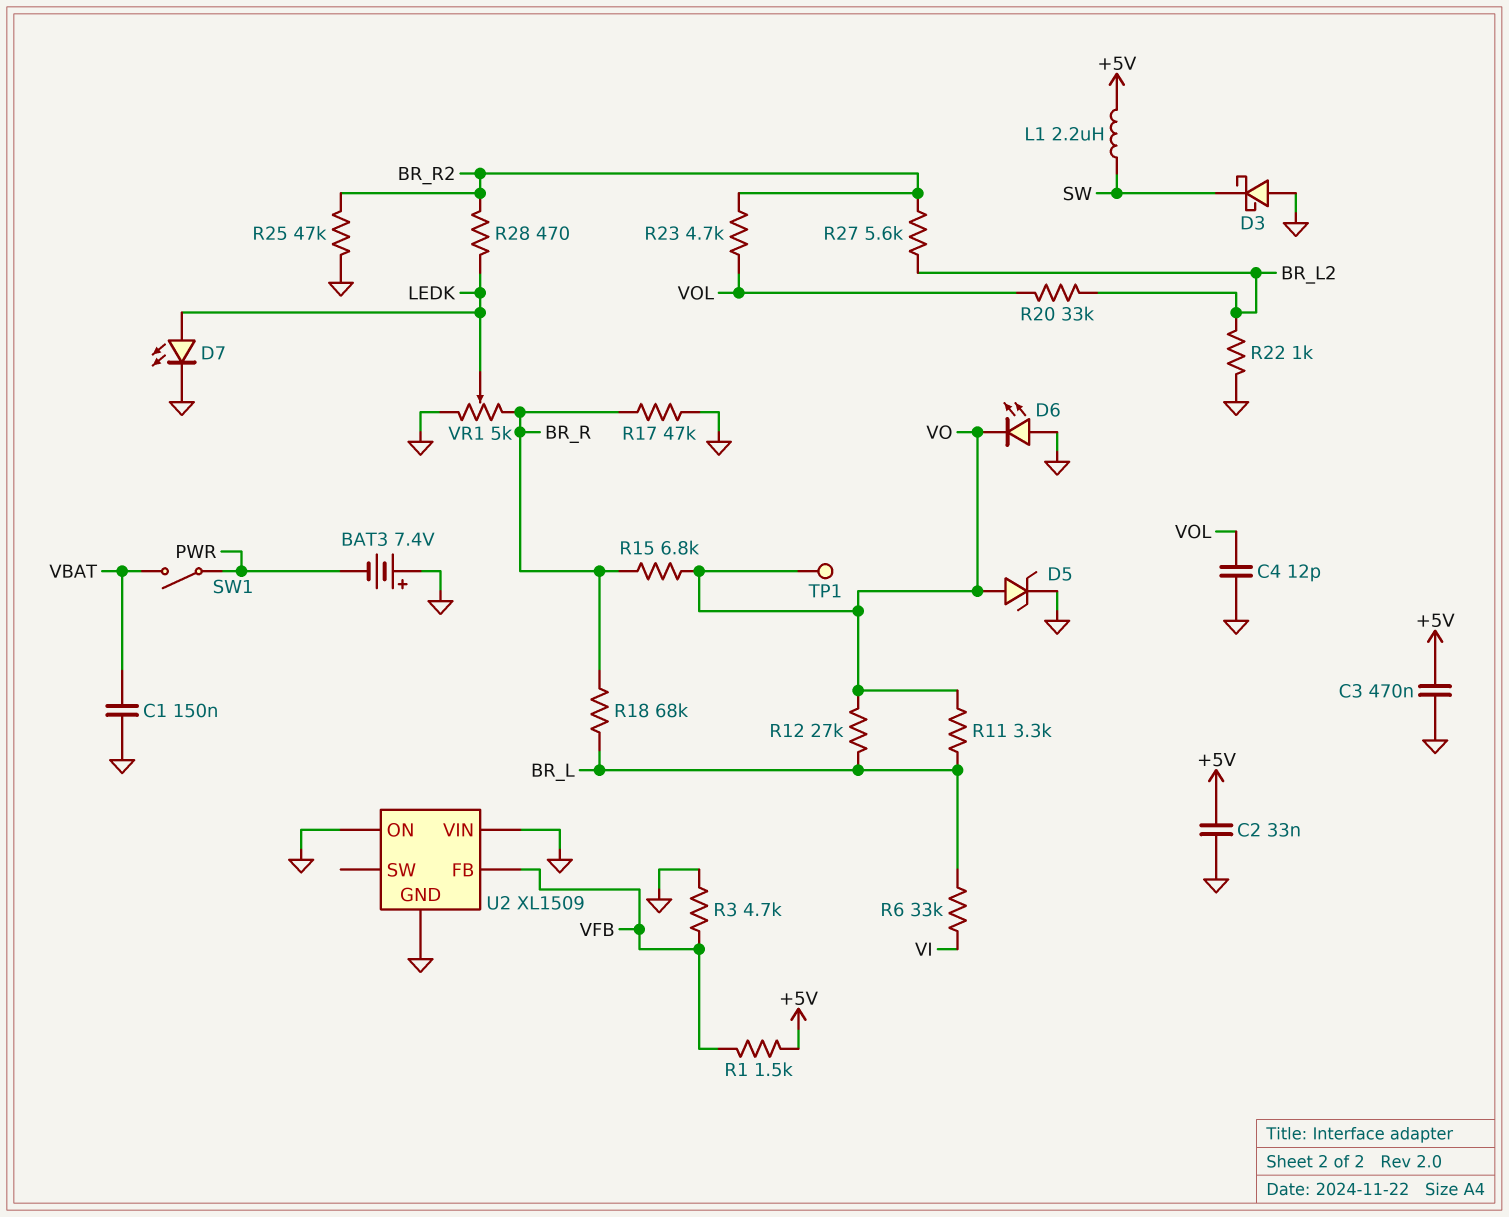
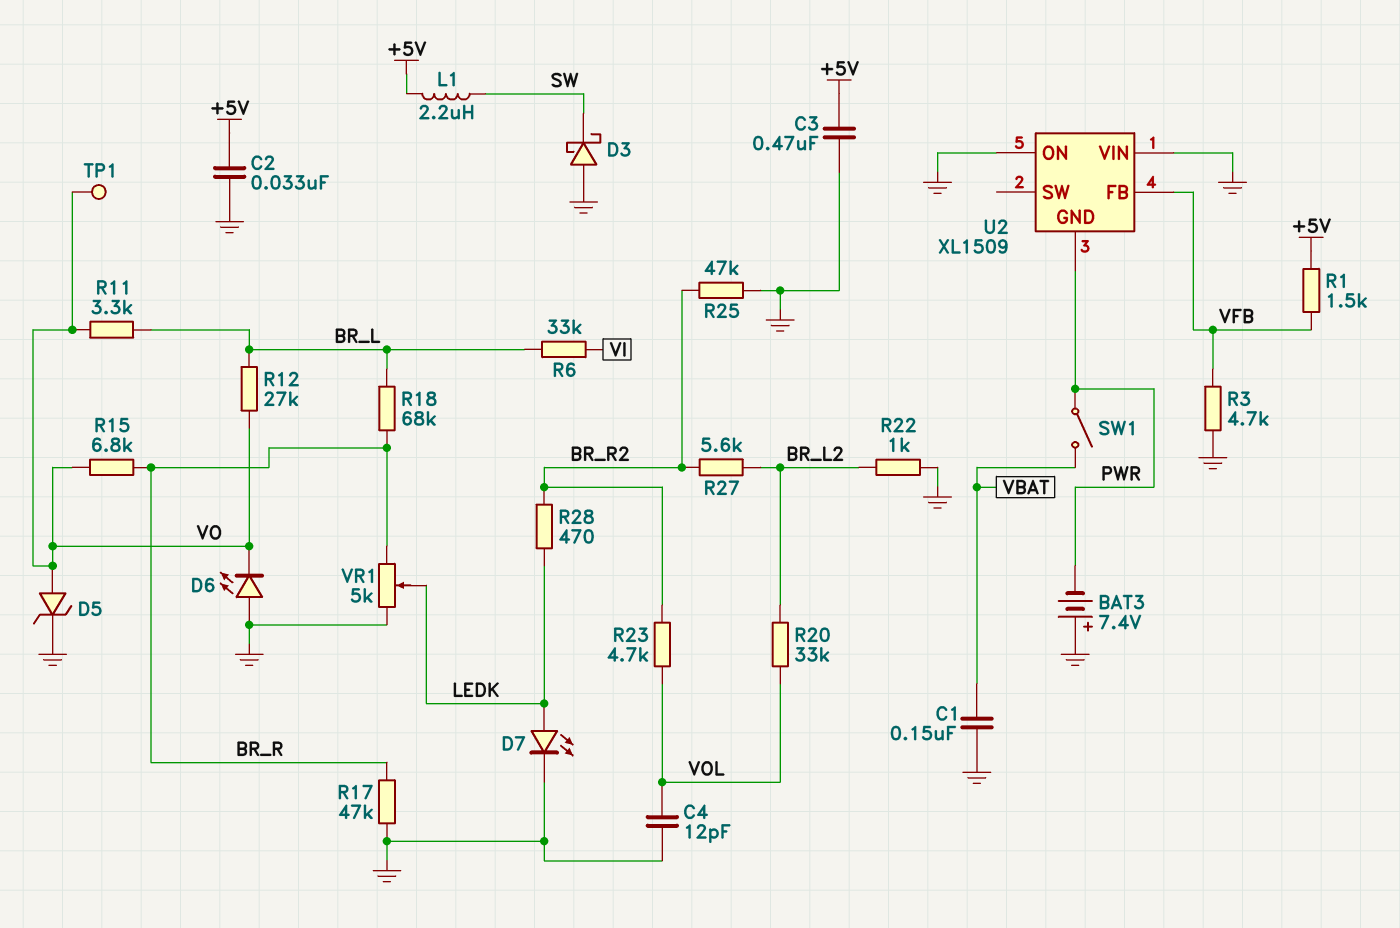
U2 pin GND: GND -> PWR

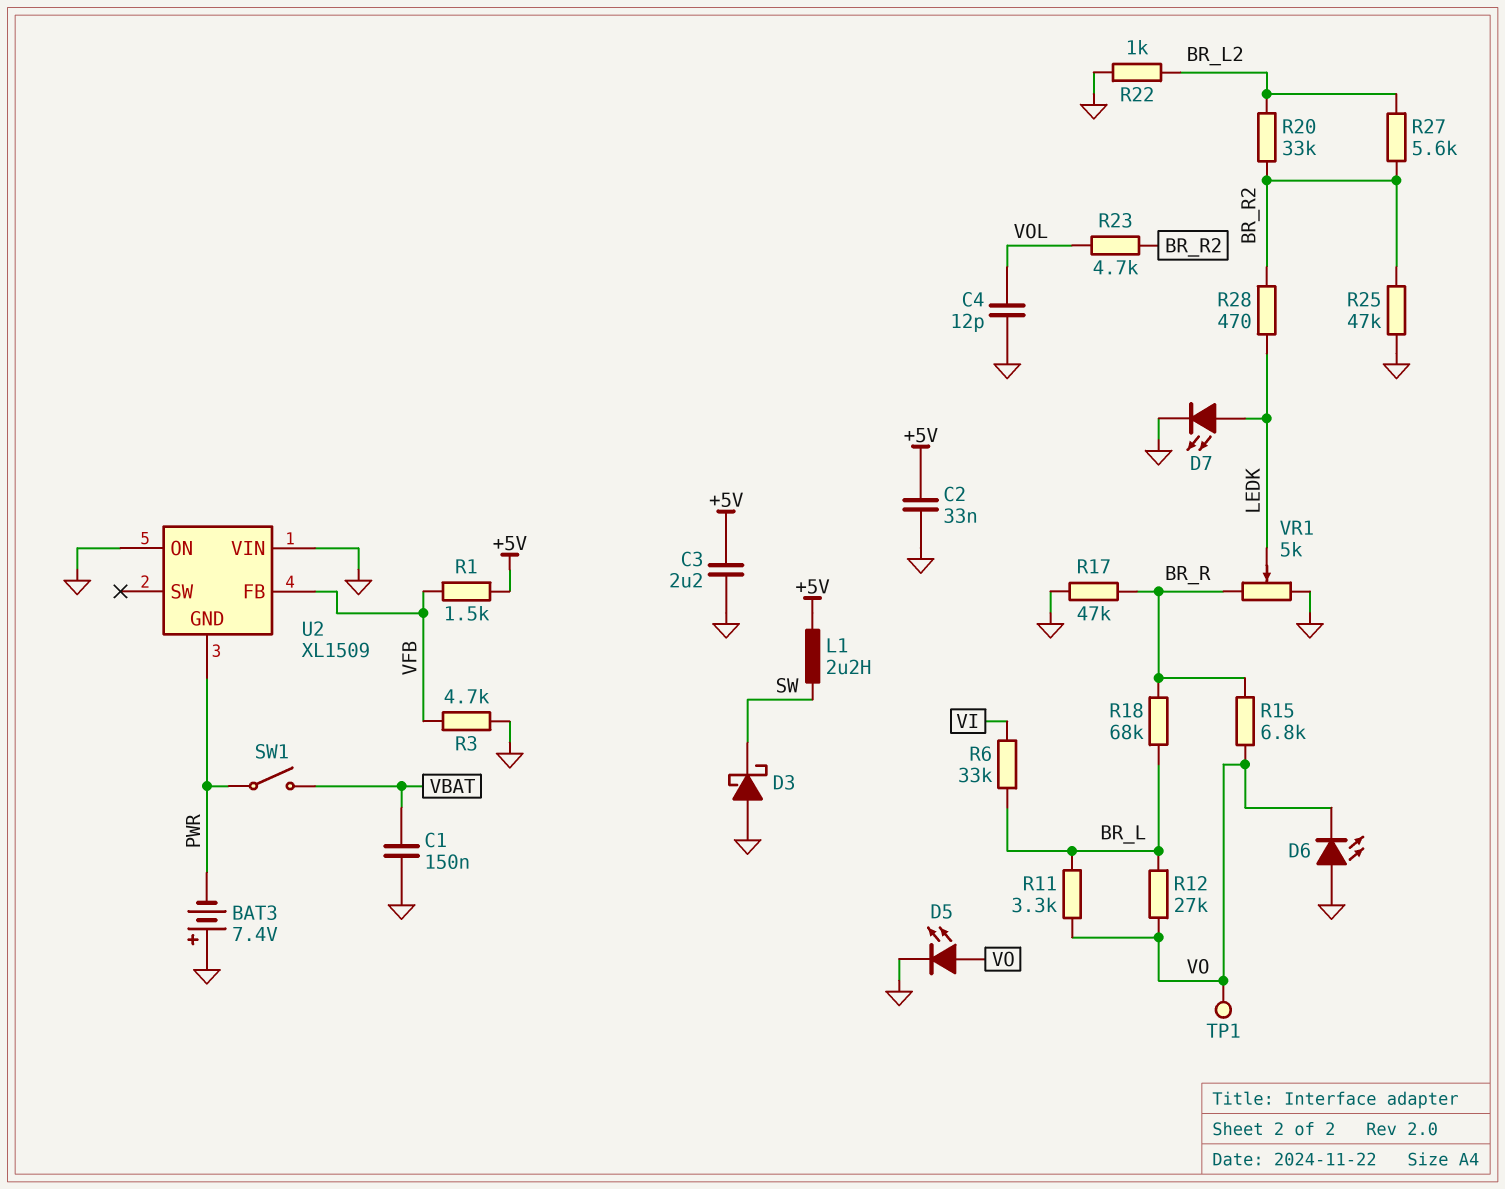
C3: 470nF (+5V, GND) -> 2.2uF (+5V, GND)
D5: zener (A VO, K GND) -> LED (A VO, K GND)
R20: 33k (BR_L2, VOL) -> 33k (BR_L2, BR_R2)

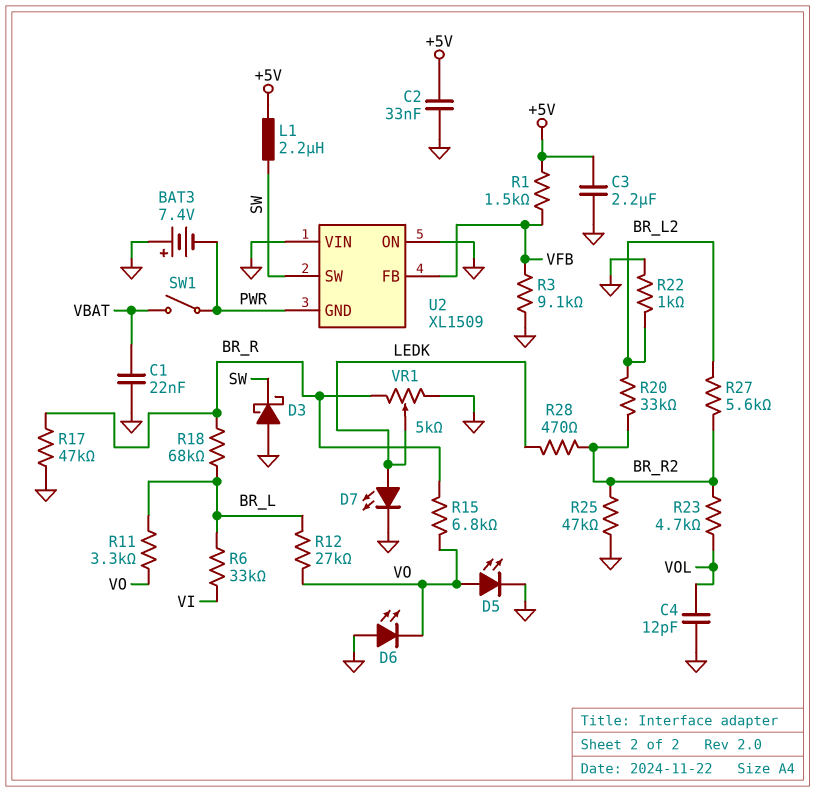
C1: 150nF (GND, VBAT) -> 22nF (GND, VBAT)
R3: 4.7k (GND, VFB) -> 9.1k (GND, VFB)
TP1: test point (VO) -> none
U2 pin SW: none -> SW

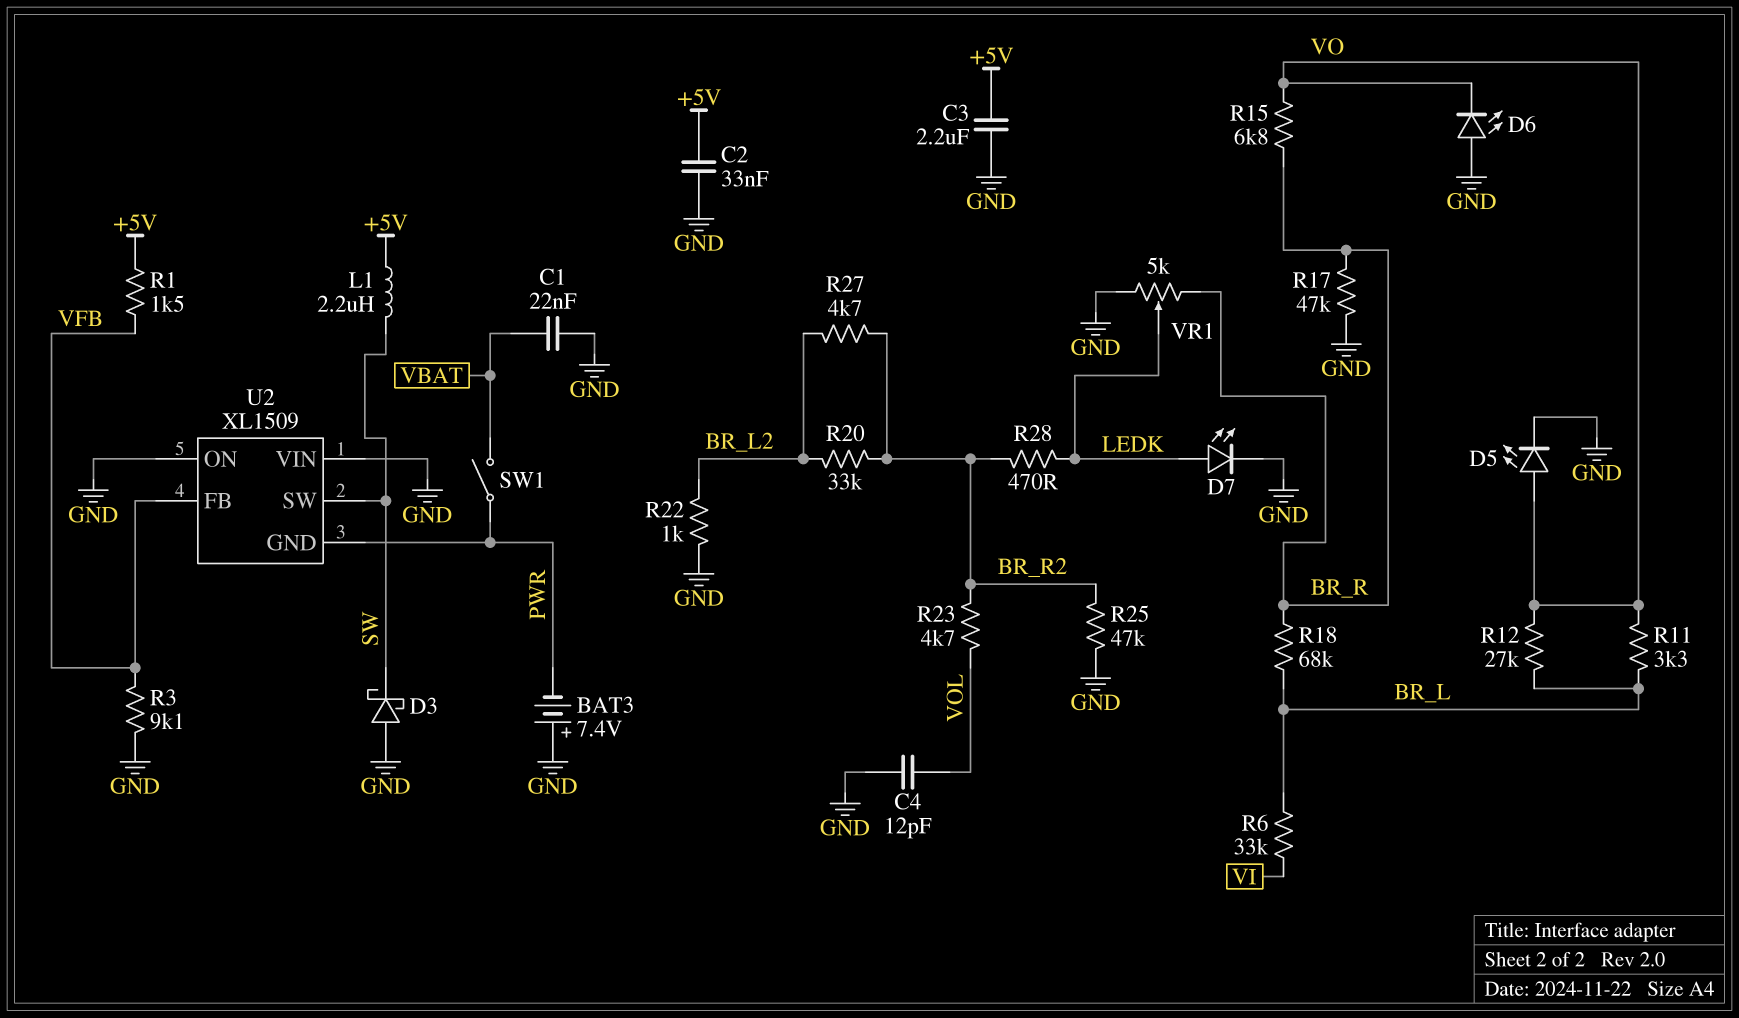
R27: 5.6k (BR_L2, BR_R2) -> 4.7k (BR_L2, BR_R2)

